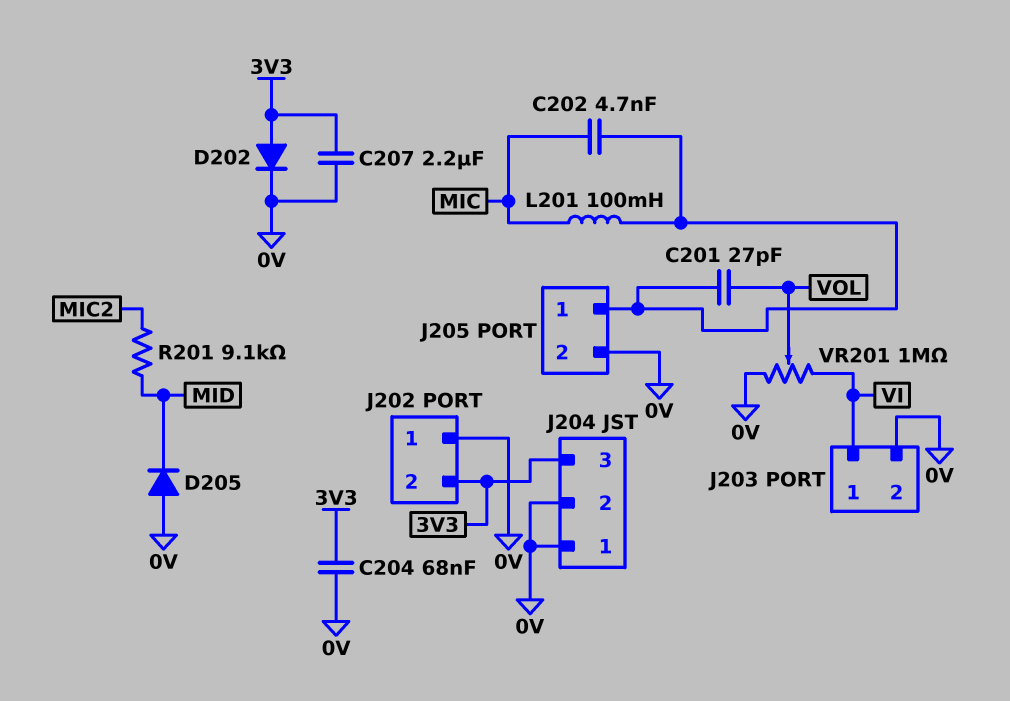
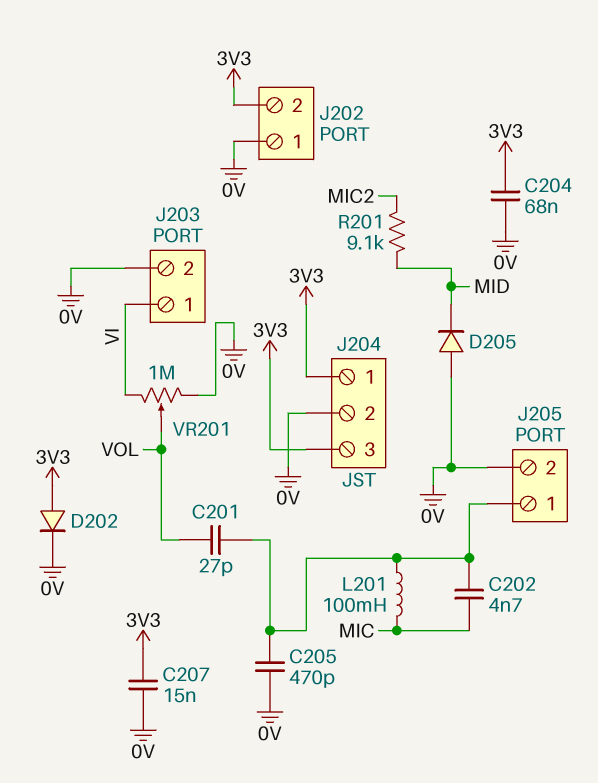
C205: none -> 470pF (0V, J205/1)
C207: 2.2uF (0V, 3V3) -> 15nF (0V, 3V3)
J204 pin 1: 0V -> 3V3

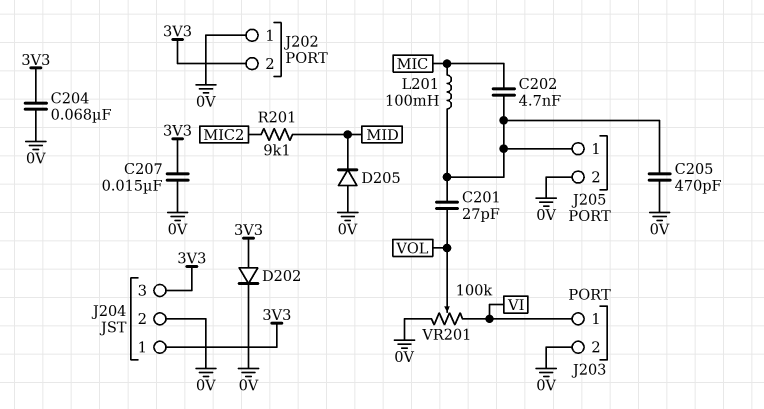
VR201: 1M (0V, VI, wiper VOL) -> 100k (0V, VI, wiper VOL)

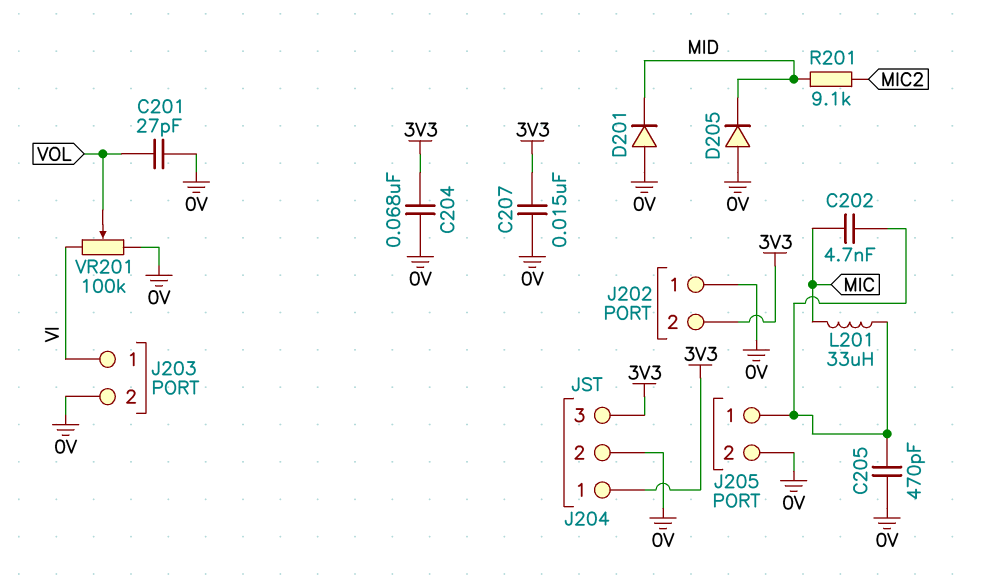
C201: 27pF (J205/1, VOL) -> 27pF (0V, VOL)
D201: none -> diode (A 0V, K MID)
D202: diode (A 3V3, K 0V) -> none
L201: 100mH (J205/1, MIC) -> 33uH (J205/1, MIC)

